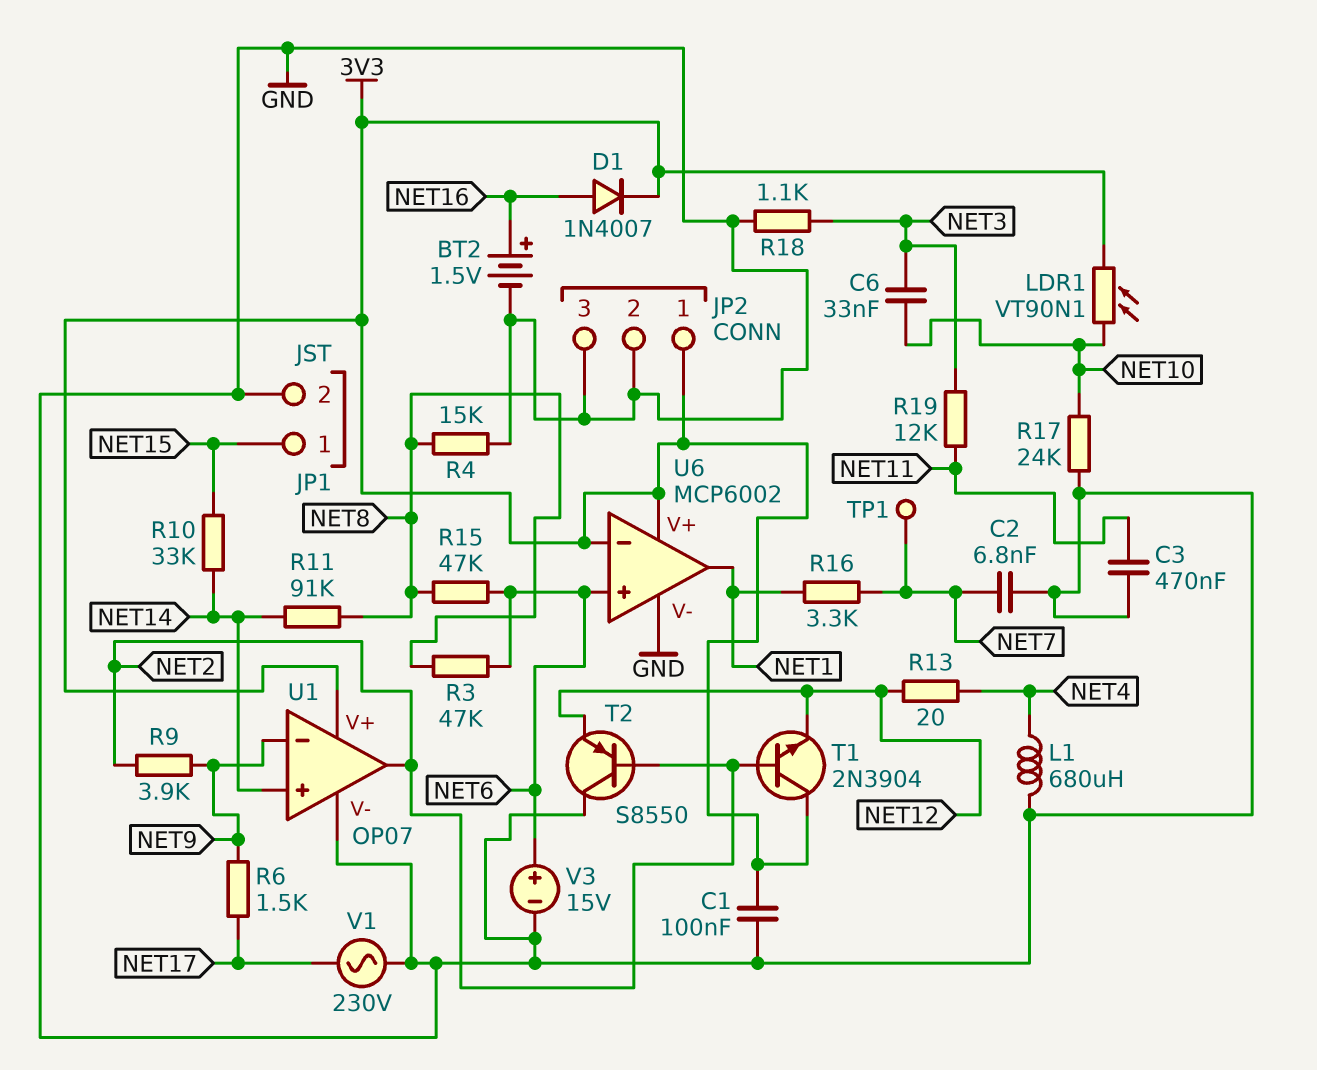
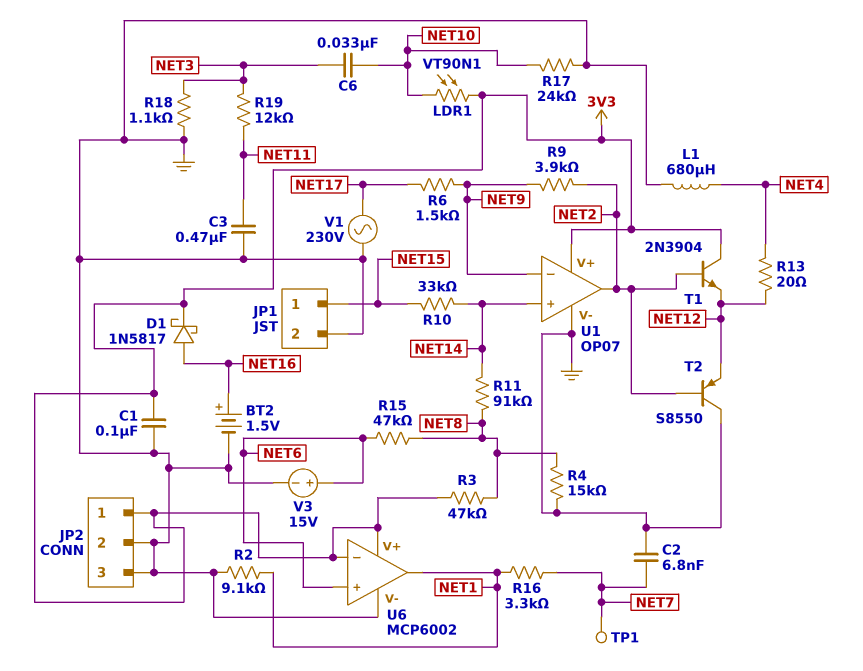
D1: diode 1N4007 (A NET16, K 3V3) -> schottky 1N5817 (A NET16, K 3V3)
R2: none -> 9.1k (GND, NET1)
R3: 47k (NET6, NET8) -> 47k (3V3, NET8)

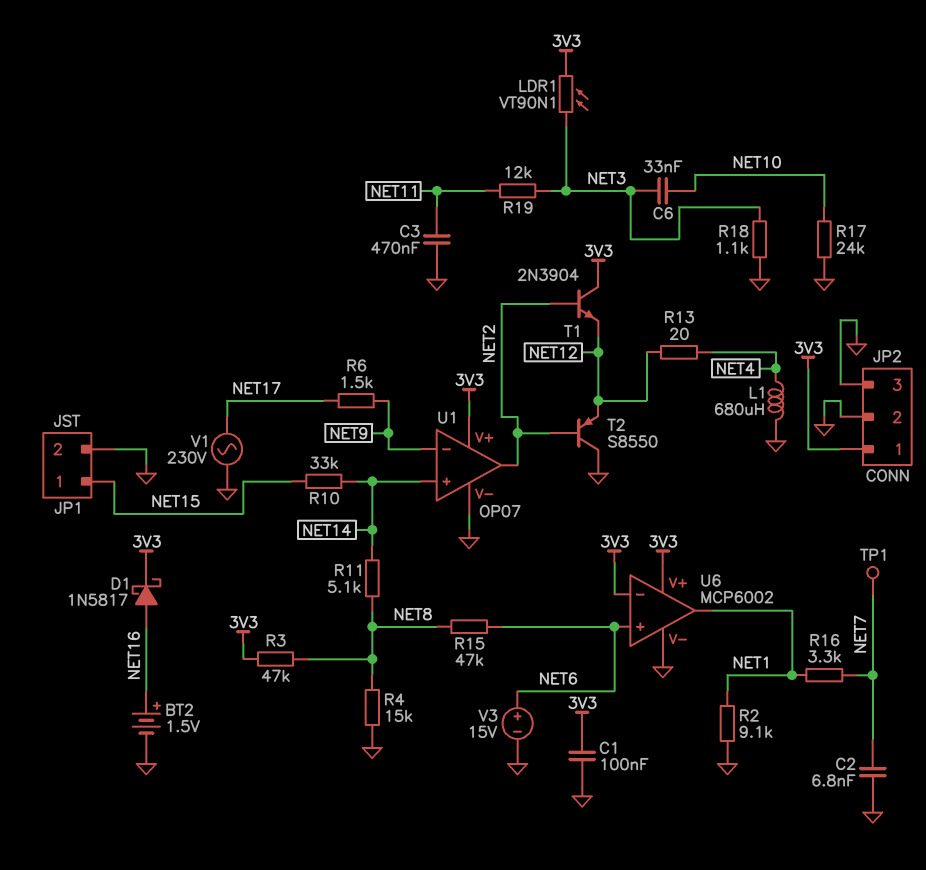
LDR1: VT90N1 (3V3, NET10) -> VT90N1 (3V3, NET3)
R9: 3.9k (NET2, NET9) -> none
R11: 91k (NET8, NET14) -> 5.1k (NET8, NET14)

